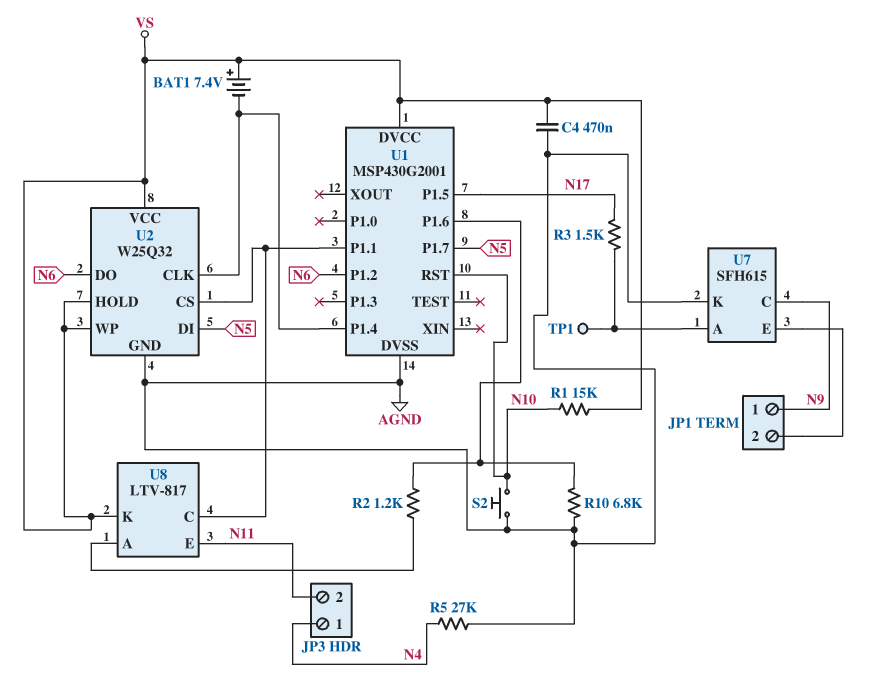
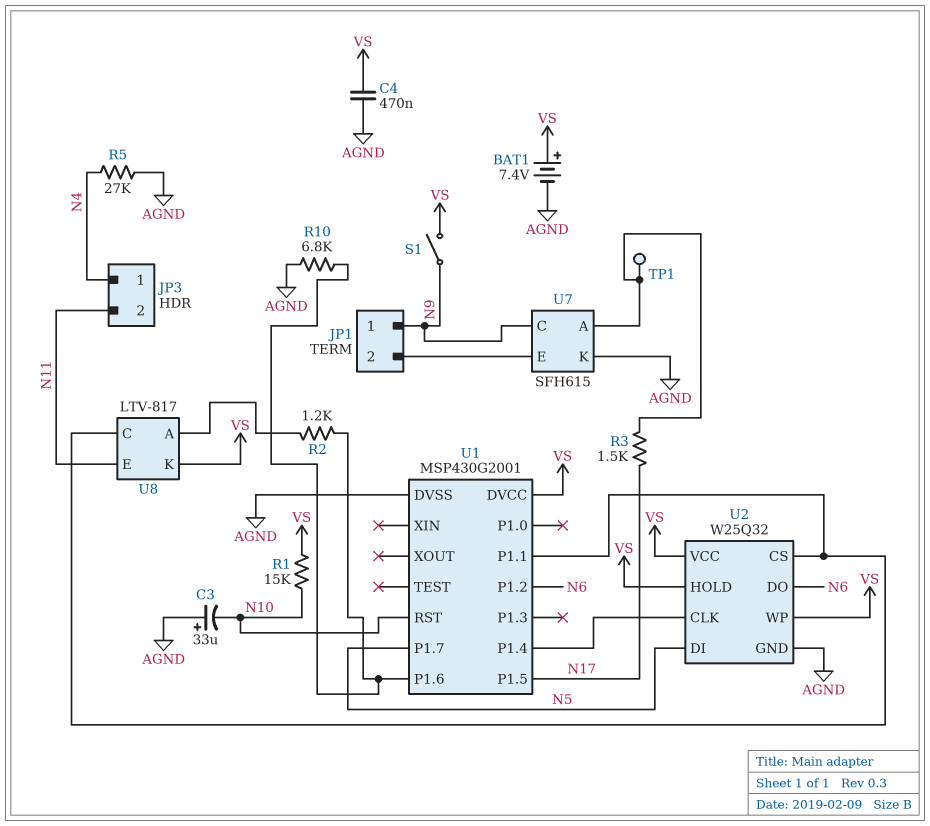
BAT1: 7.4V (plus VS, minus U1/P1.4) -> 7.4V (plus VS, minus AGND)
C3: none -> 33uF (plus AGND, minus N10)
S1: none -> switch (N9, VS)
S2: button (AGND, N10) -> none

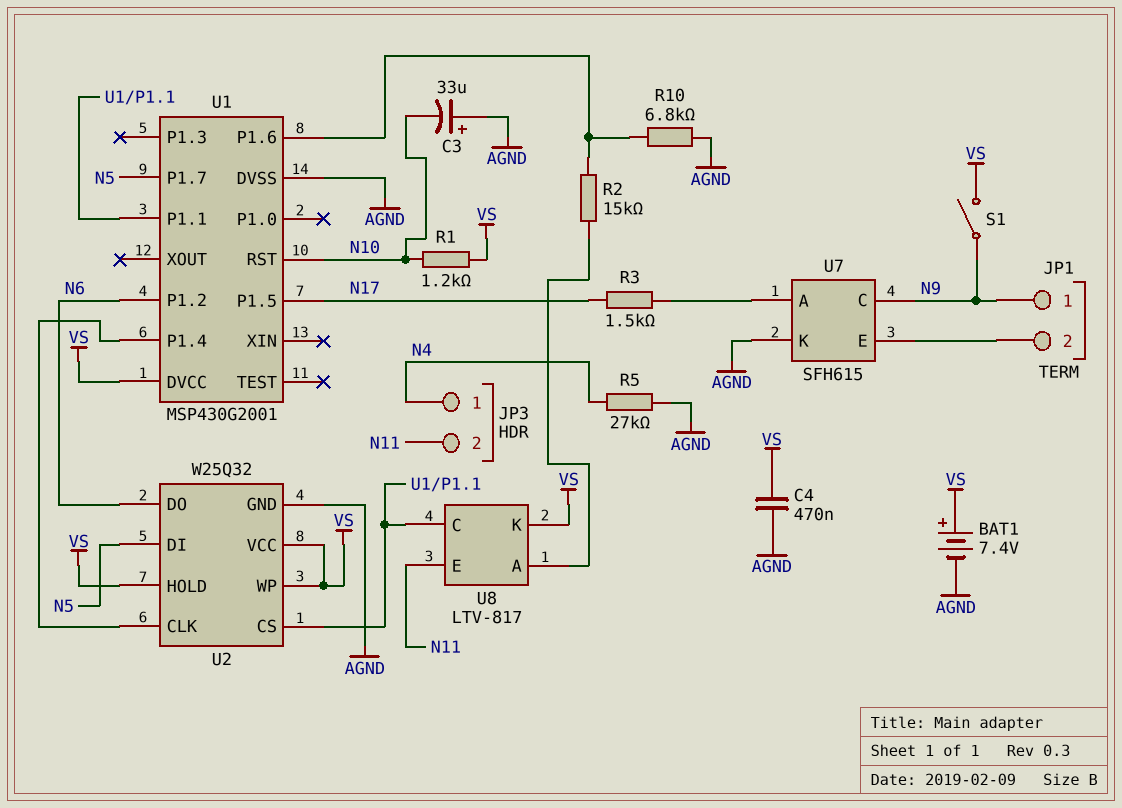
R1: 15k (N10, VS) -> 1.2k (N10, VS)
R2: 1.2k (U1/P1.6, U8/A) -> 15k (U1/P1.6, U8/A)
TP1: test point (U7/A) -> none

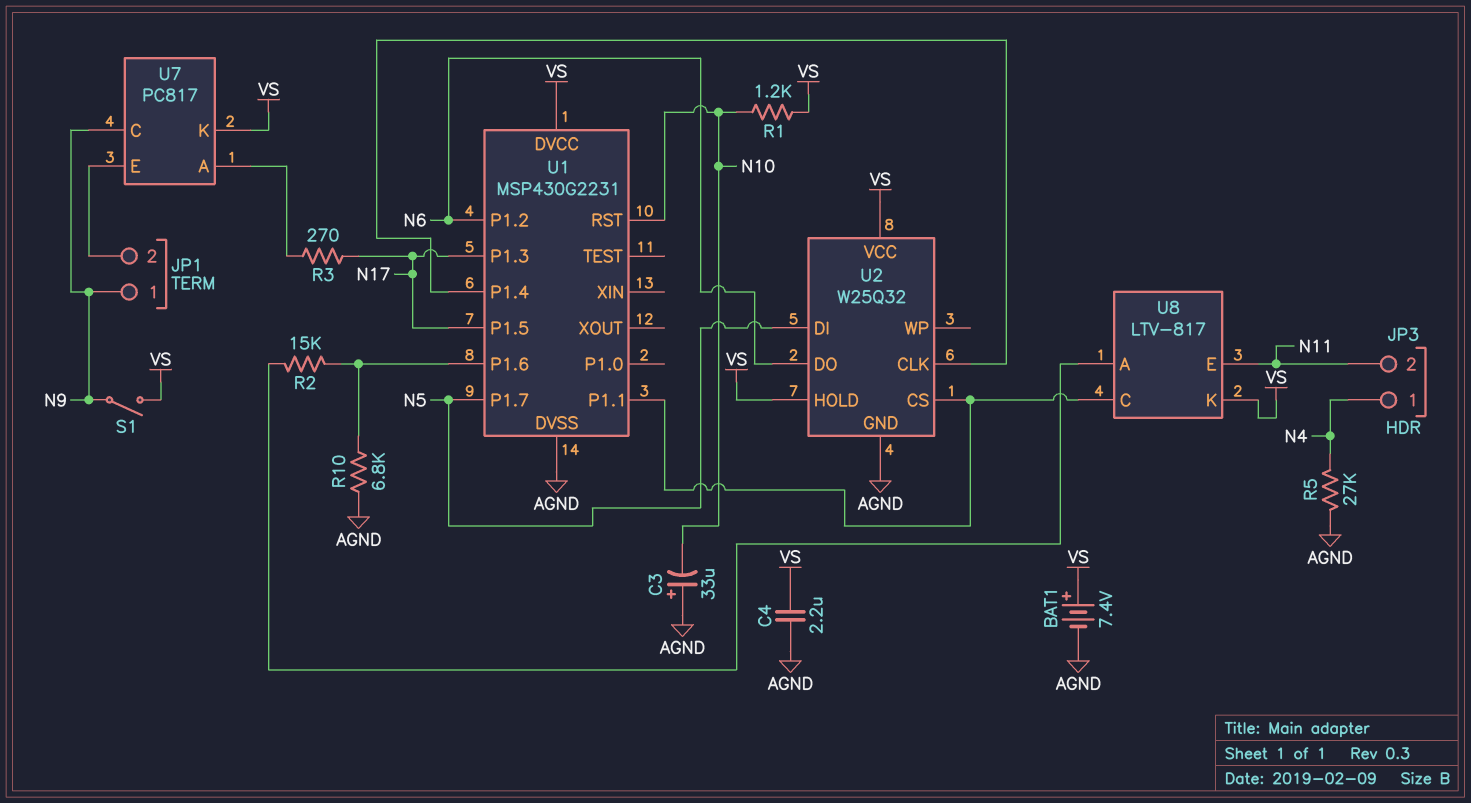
C4: 470nF (AGND, VS) -> 2.2uF (AGND, VS)
R3: 1.5k (N17, U7/A) -> 270 (N17, U7/A)
U1: MSP430G2001 -> MSP430G2231
U1 pin P1.3: none -> N17
U2 pin WP: VS -> none
U7: SFH615 -> PC817
U7 pin K: AGND -> VS

